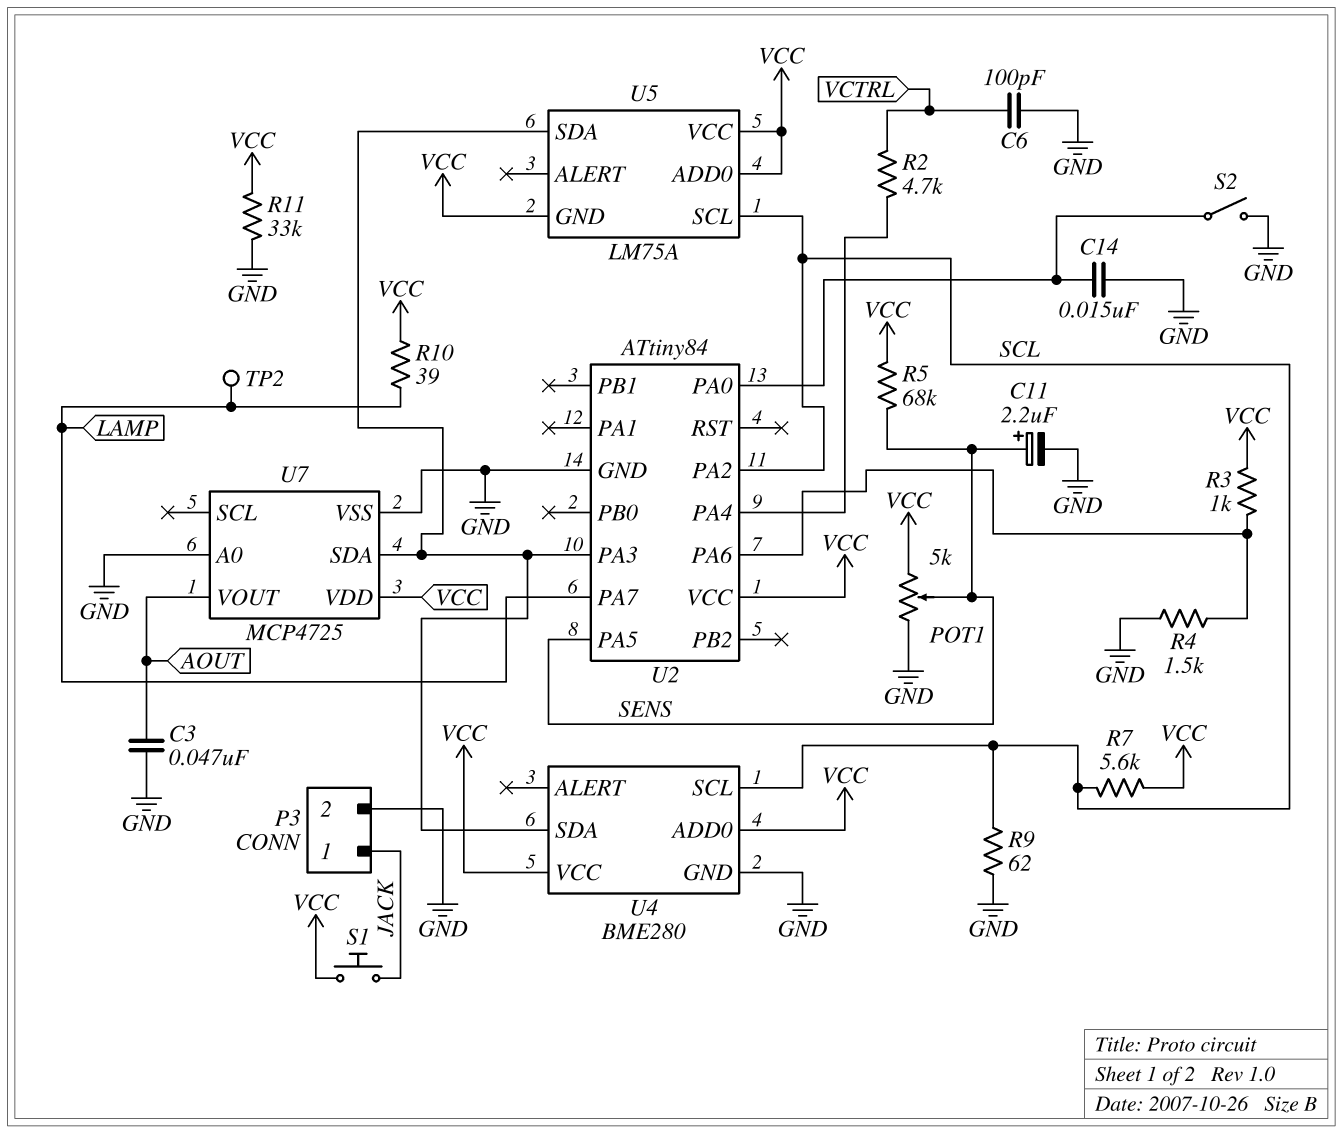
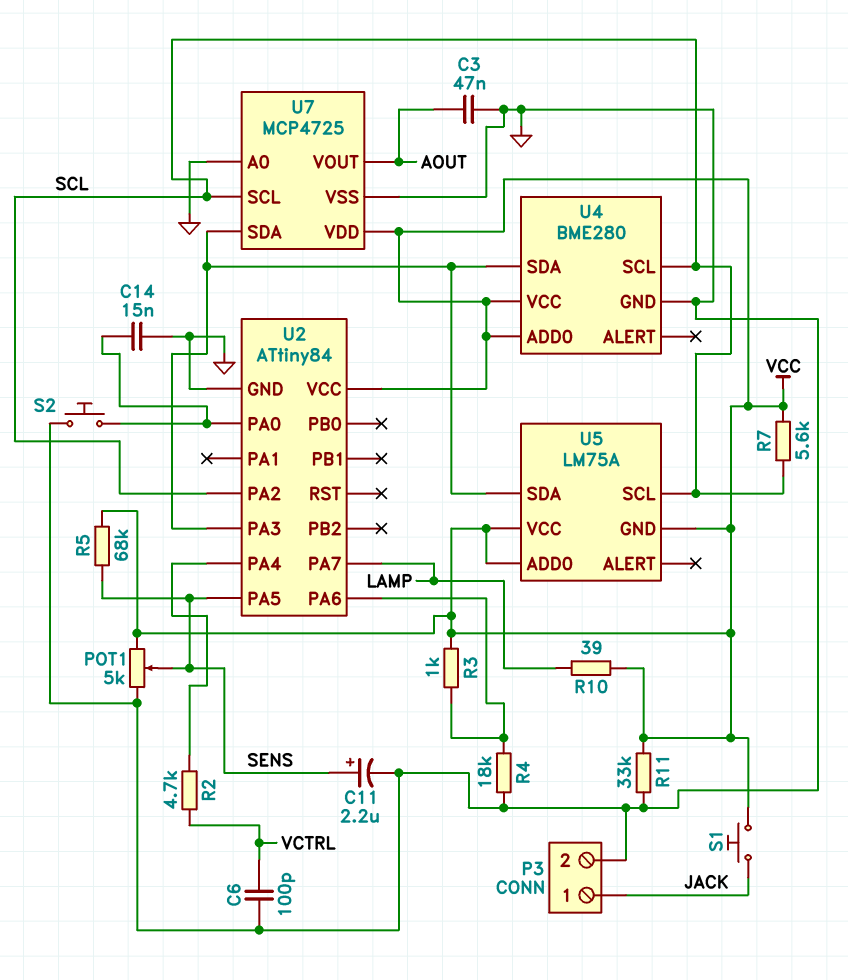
R4: 1.5k (GND, U2/PA6) -> 18k (GND, U2/PA6)
R9: 62 (GND, SCL) -> none
S2: switch (GND, U2/PA0) -> button (GND, U2/PA0)
TP2: test point (LAMP) -> none
U7 pin SCL: none -> SCL

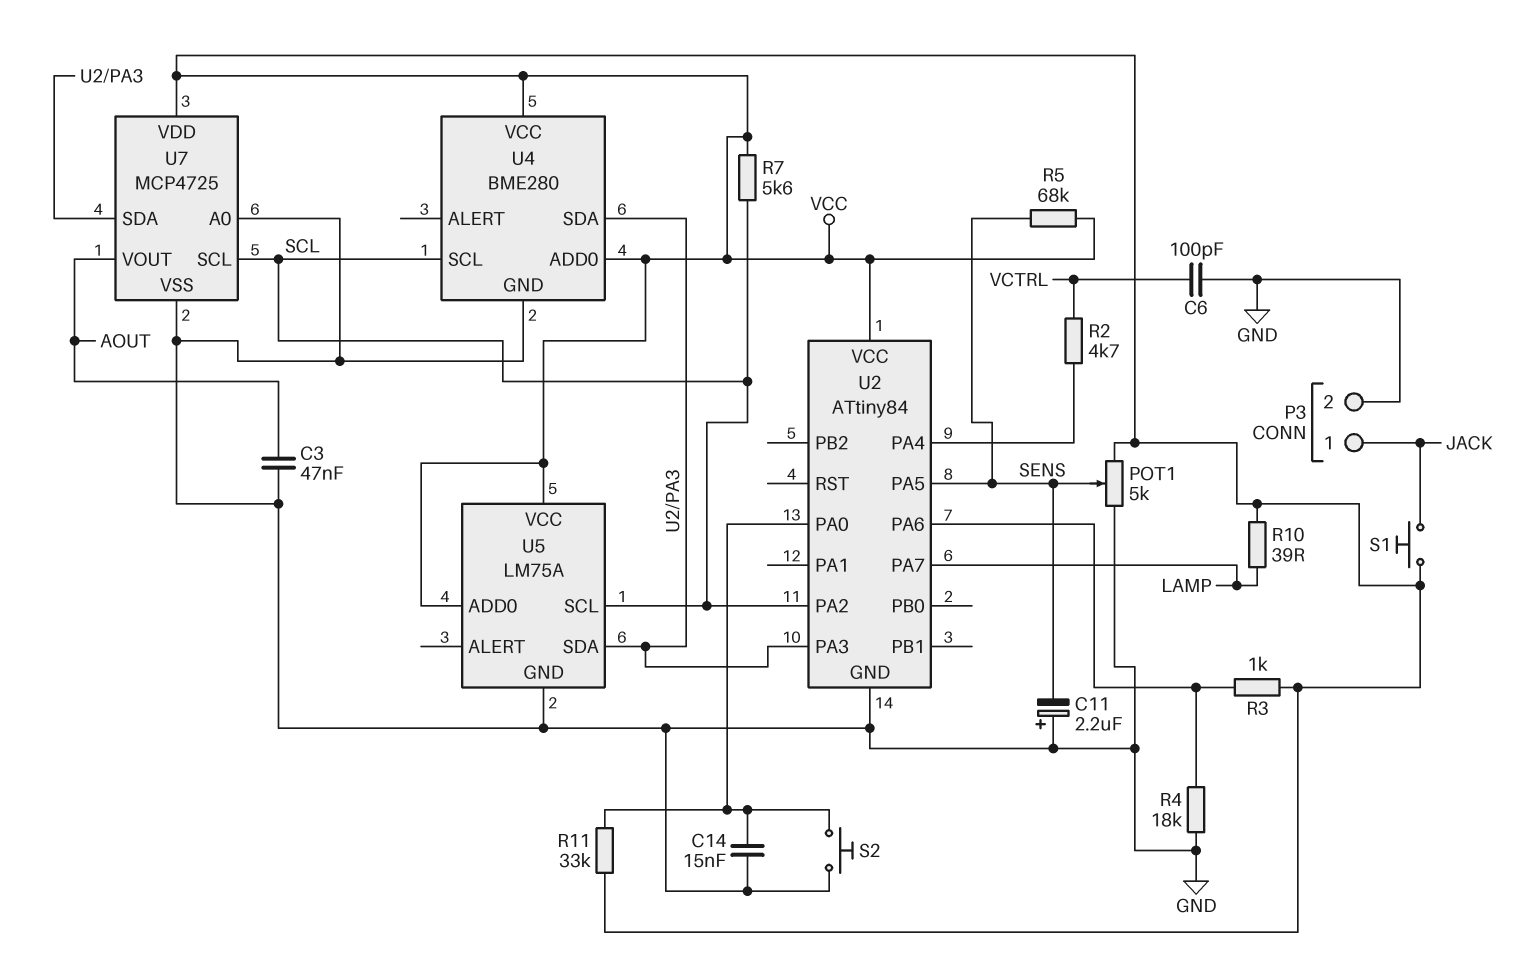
C11: 2.2uF (plus SENS, minus GND) -> 2.2uF (plus GND, minus SENS)
R11: 33k (GND, VCC) -> 33k (U2/PA0, VCC)
U5 pin GND: VCC -> GND

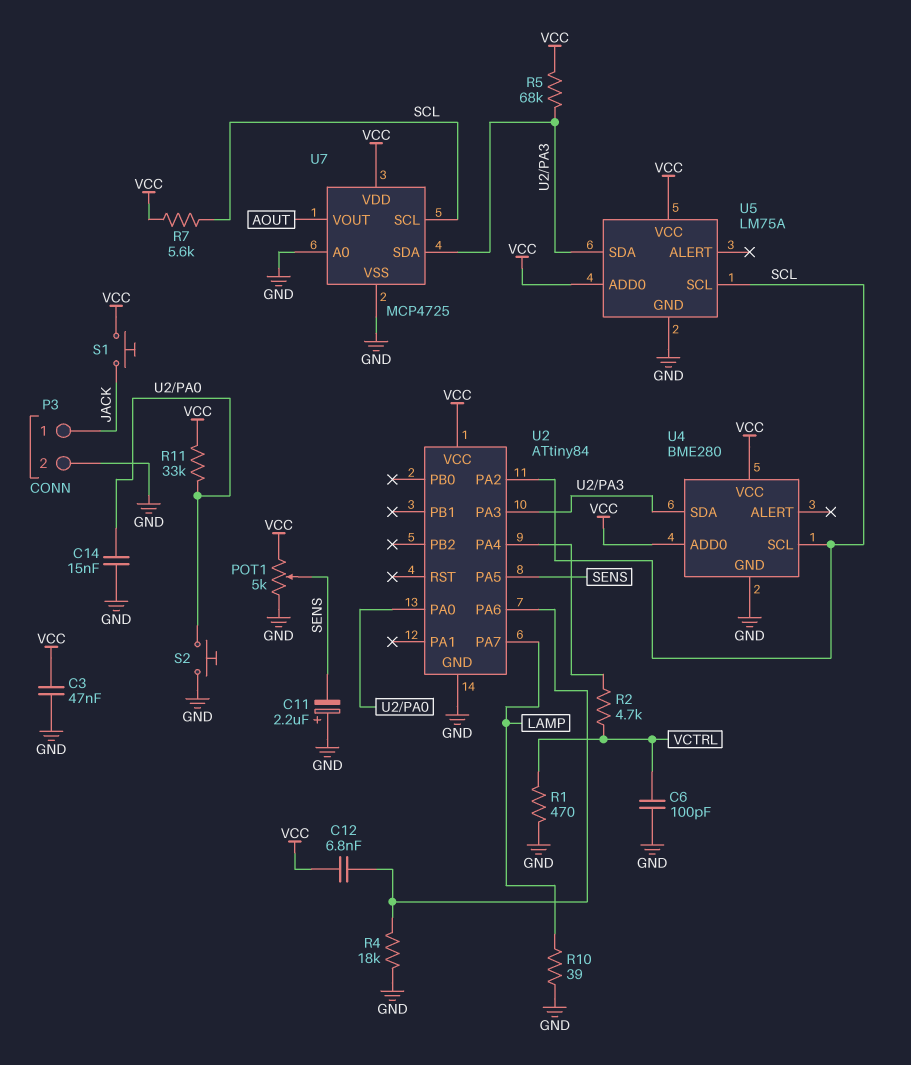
C3: 47nF (AOUT, GND) -> 47nF (GND, VCC)
C12: none -> 6.8nF (U2/PA6, VCC)
R1: none -> 470 (GND, VCTRL)
R3: 1k (U2/PA6, VCC) -> none
R5: 68k (SENS, VCC) -> 68k (U2/PA3, VCC)
R10: 39 (LAMP, VCC) -> 39 (GND, LAMP)

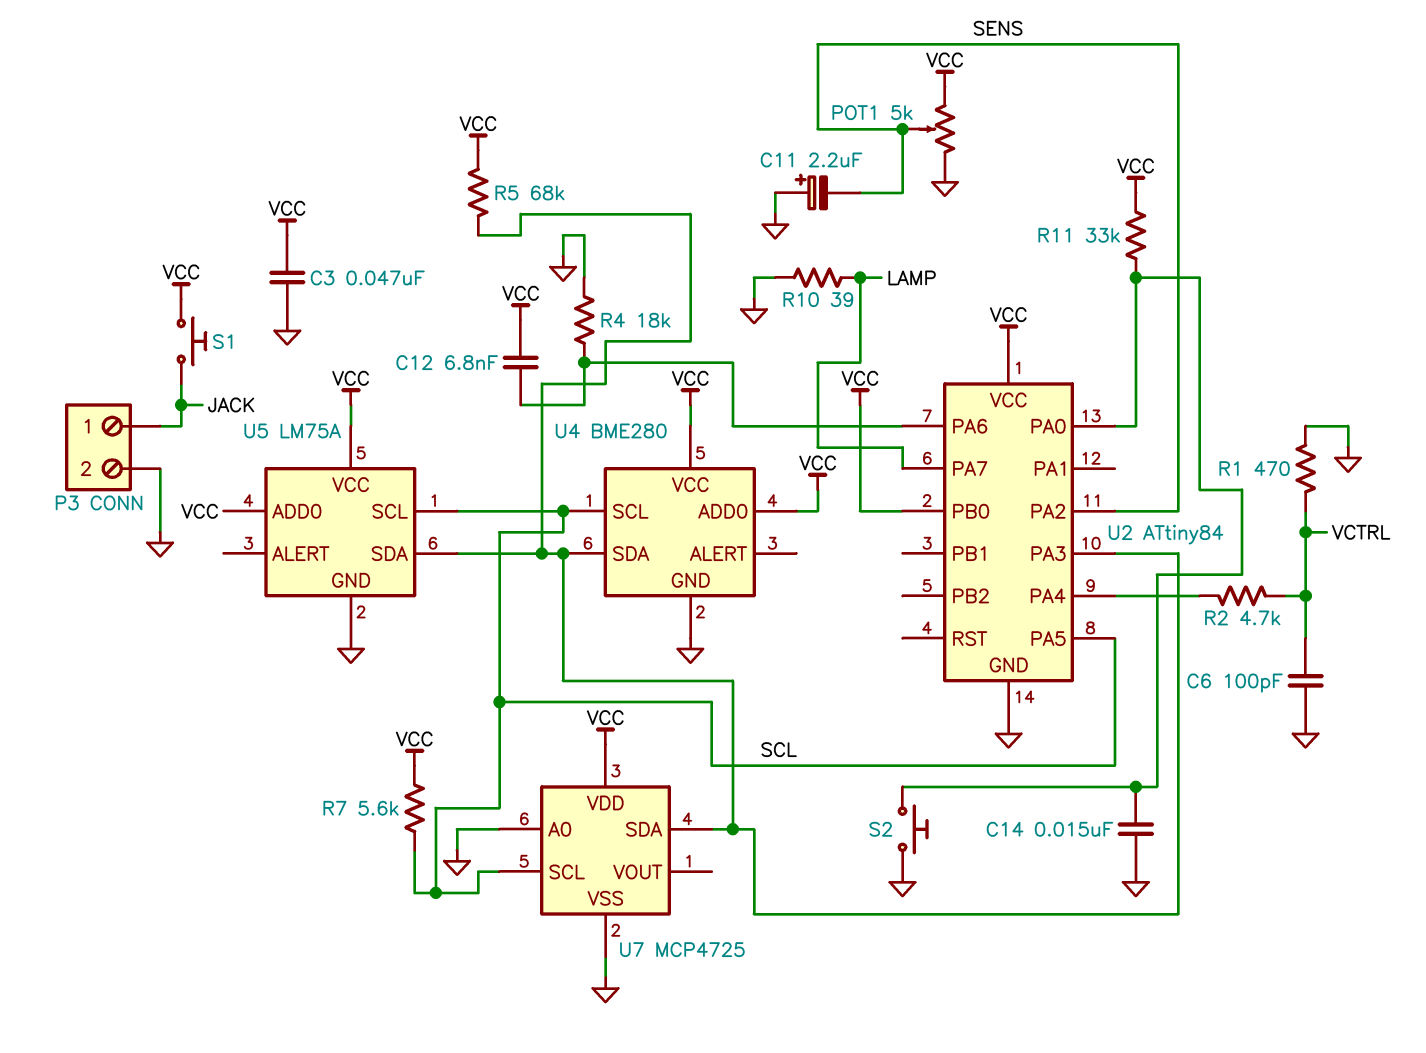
U2 pin PA2: SCL -> SENS
U2 pin PA5: SENS -> SCL
U2 pin PB0: none -> VCC
U7 pin VOUT: AOUT -> none

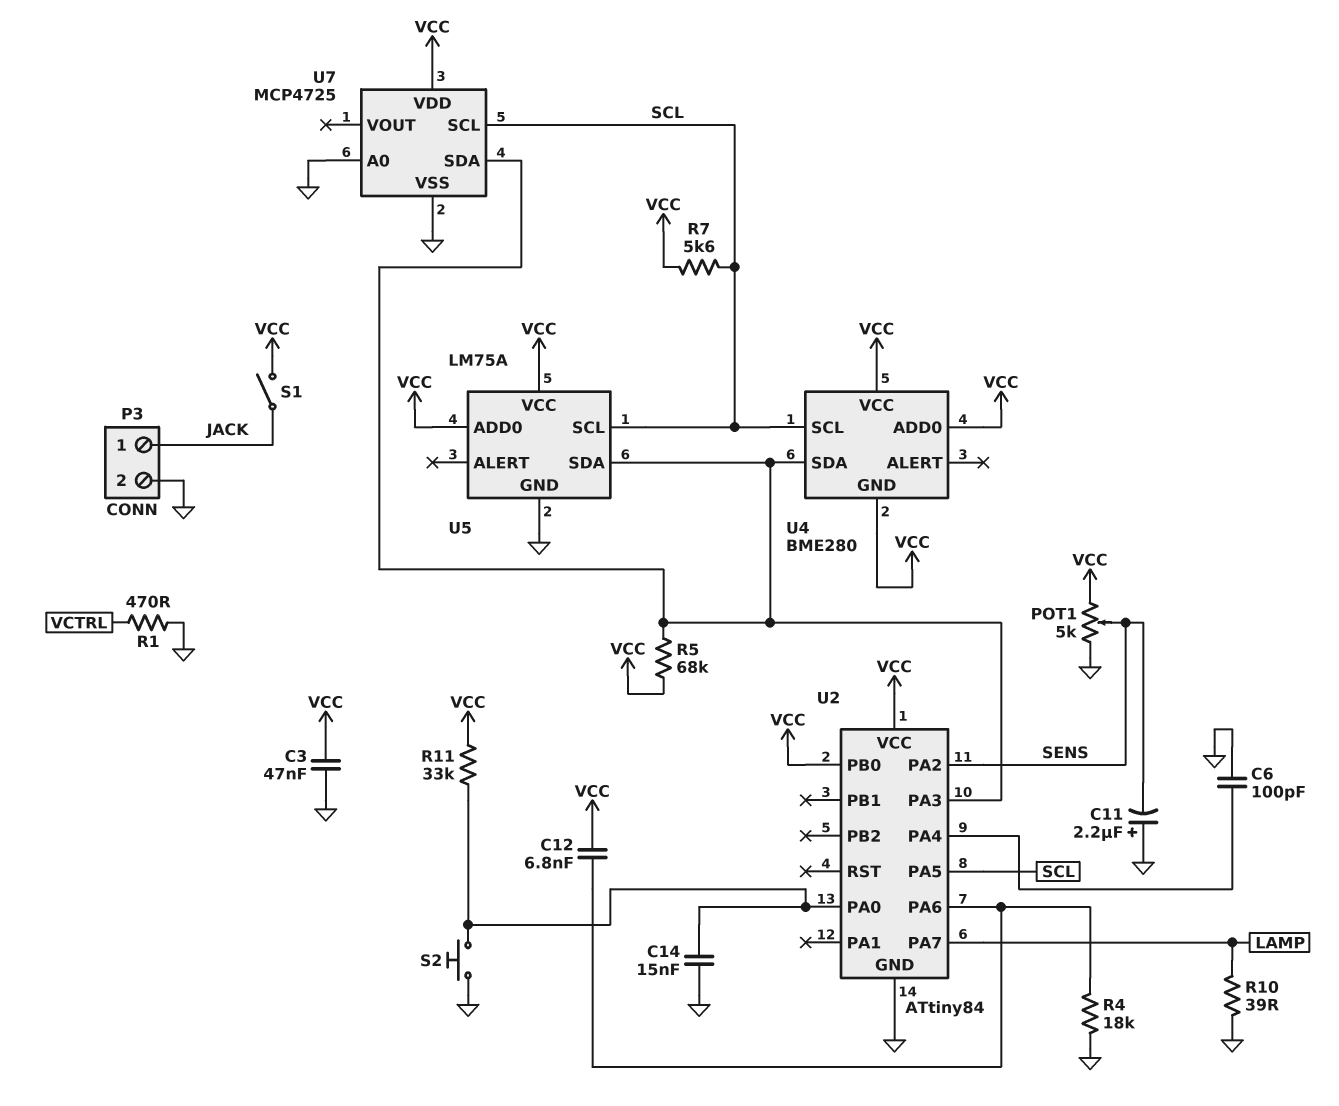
C6: 100pF (GND, VCTRL) -> 100pF (GND, U2/PA4)
R2: 4.7k (U2/PA4, VCTRL) -> none
S1: button (JACK, VCC) -> switch (JACK, VCC)
U4 pin GND: GND -> VCC

